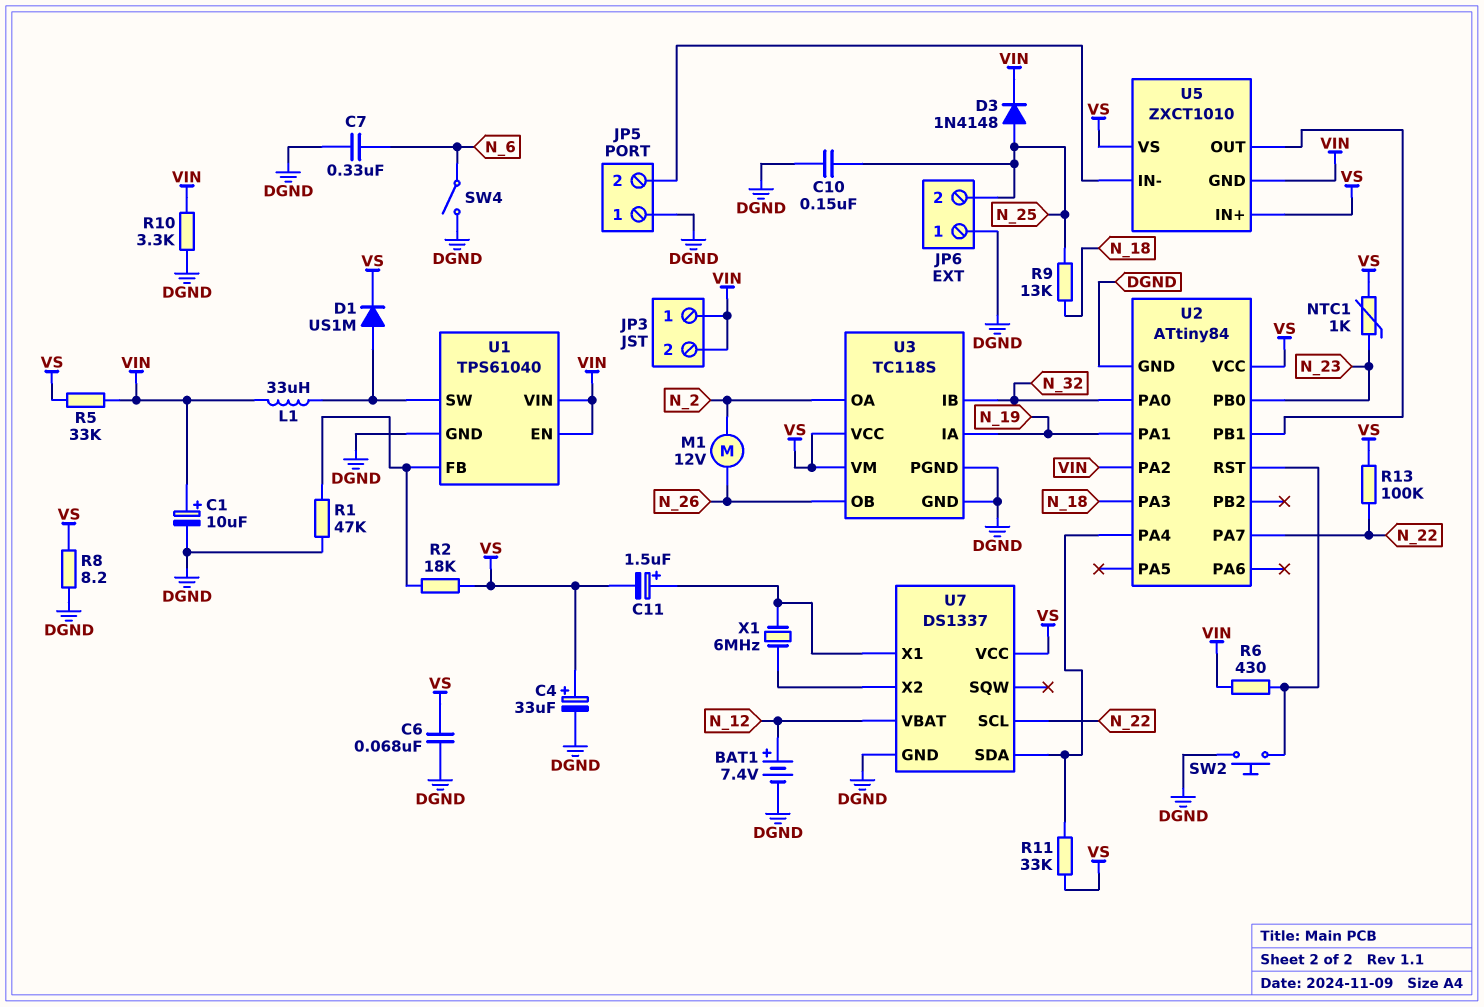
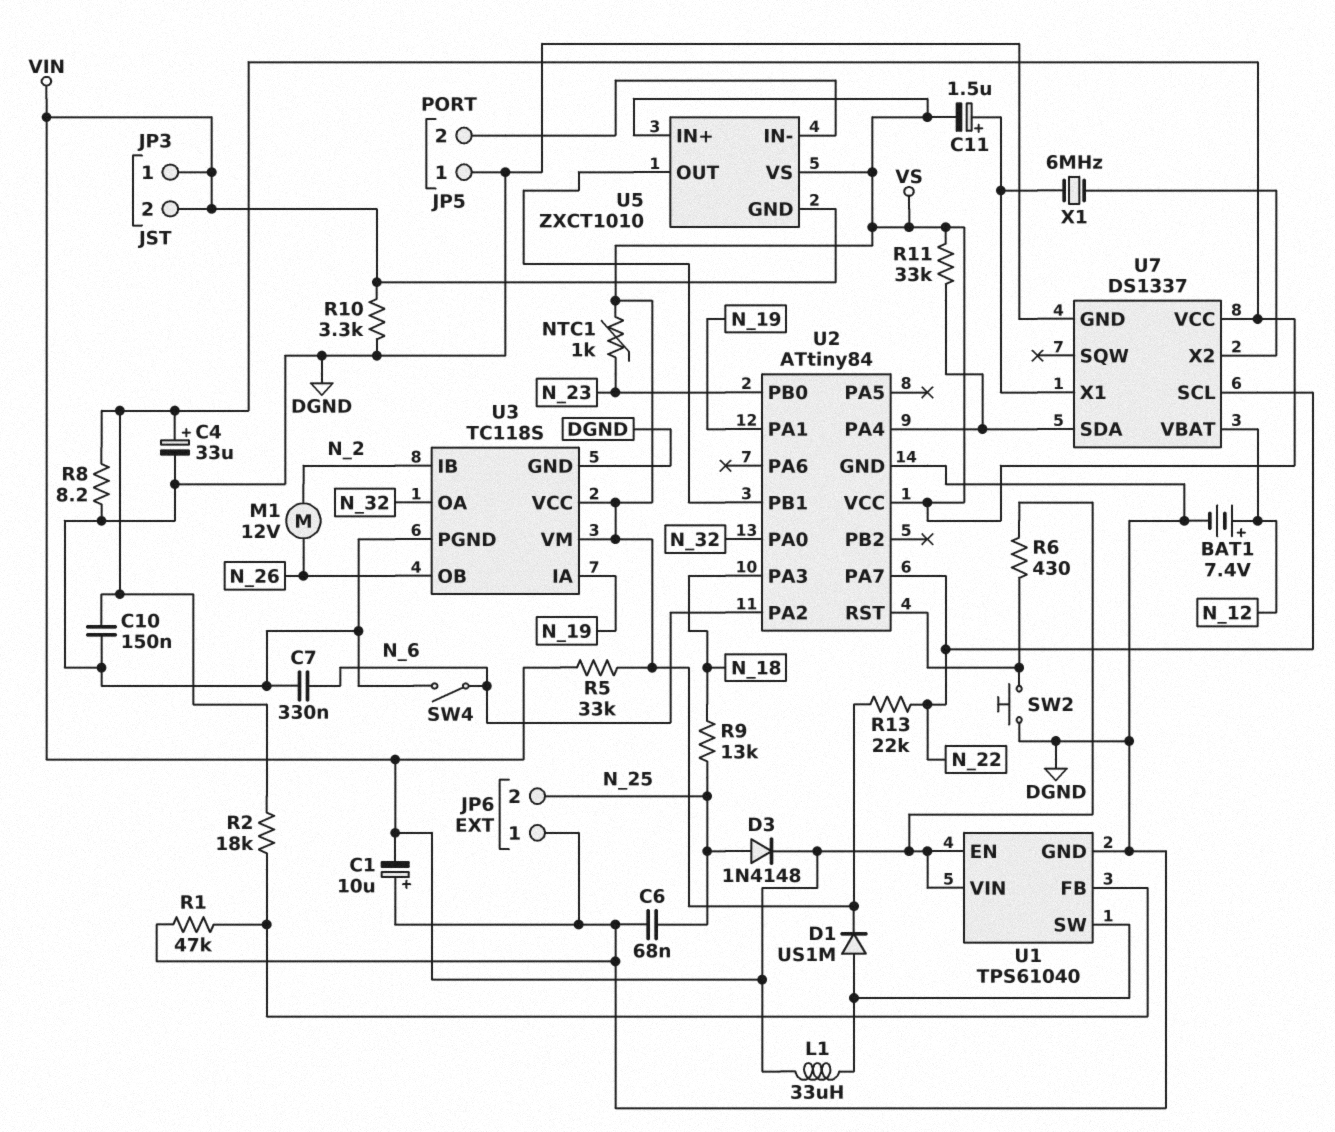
C1: 10uF (plus VIN, minus DGND) -> 10uF (plus DGND, minus VIN)
C6: 68nF (DGND, VS) -> 68nF (DGND, N_25)
C10: 150nF (DGND, N_25) -> 150nF (DGND, VS)
R13: 100k (N_22, VS) -> 22k (N_22, VS)
U2 pin PA2: VIN -> N_6
U3 pin IB: N_32 -> N_2
U3 pin OA: N_2 -> N_32

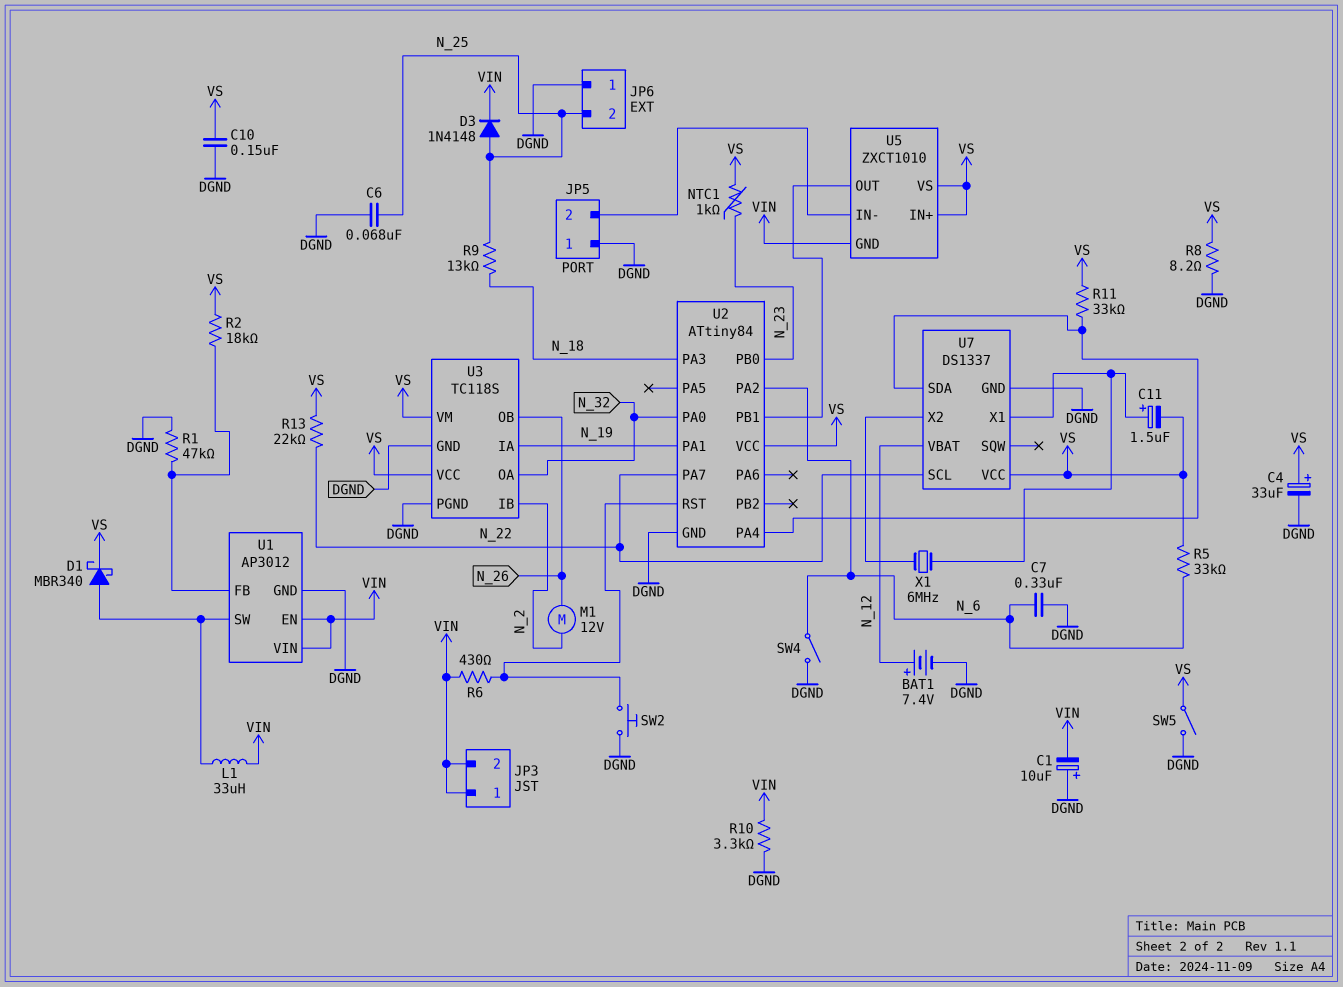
D1: diode US1M (A U1/SW, K VS) -> schottky MBR340 (A U1/SW, K VS)
R5: 33k (VIN, VS) -> 33k (N_6, VS)
SW5: none -> switch (DGND, VS)
U1: TPS61040 -> AP3012

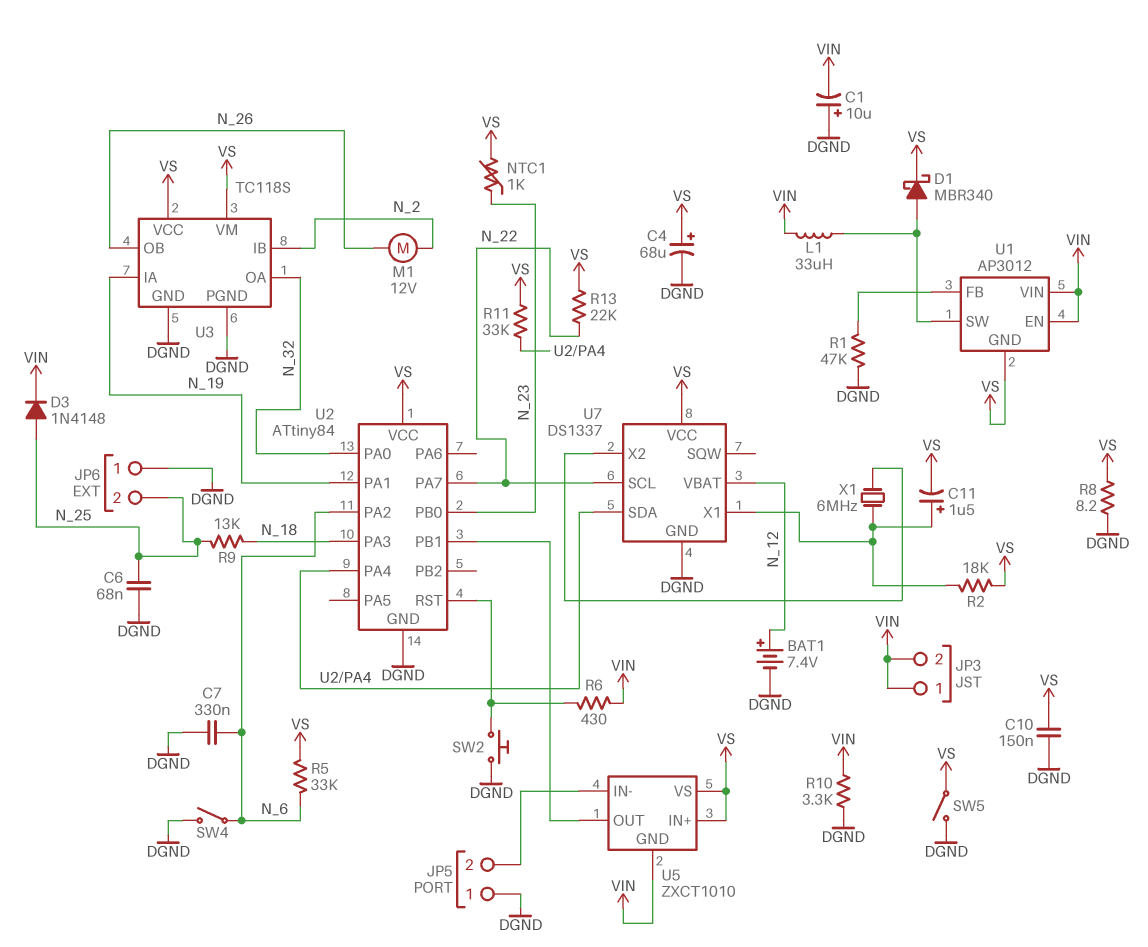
C4: 33uF (plus VS, minus DGND) -> 68uF (plus VS, minus DGND)
R2: 18k (U1/FB, VS) -> 18k (U7/X1, VS)
U1 pin GND: DGND -> VS

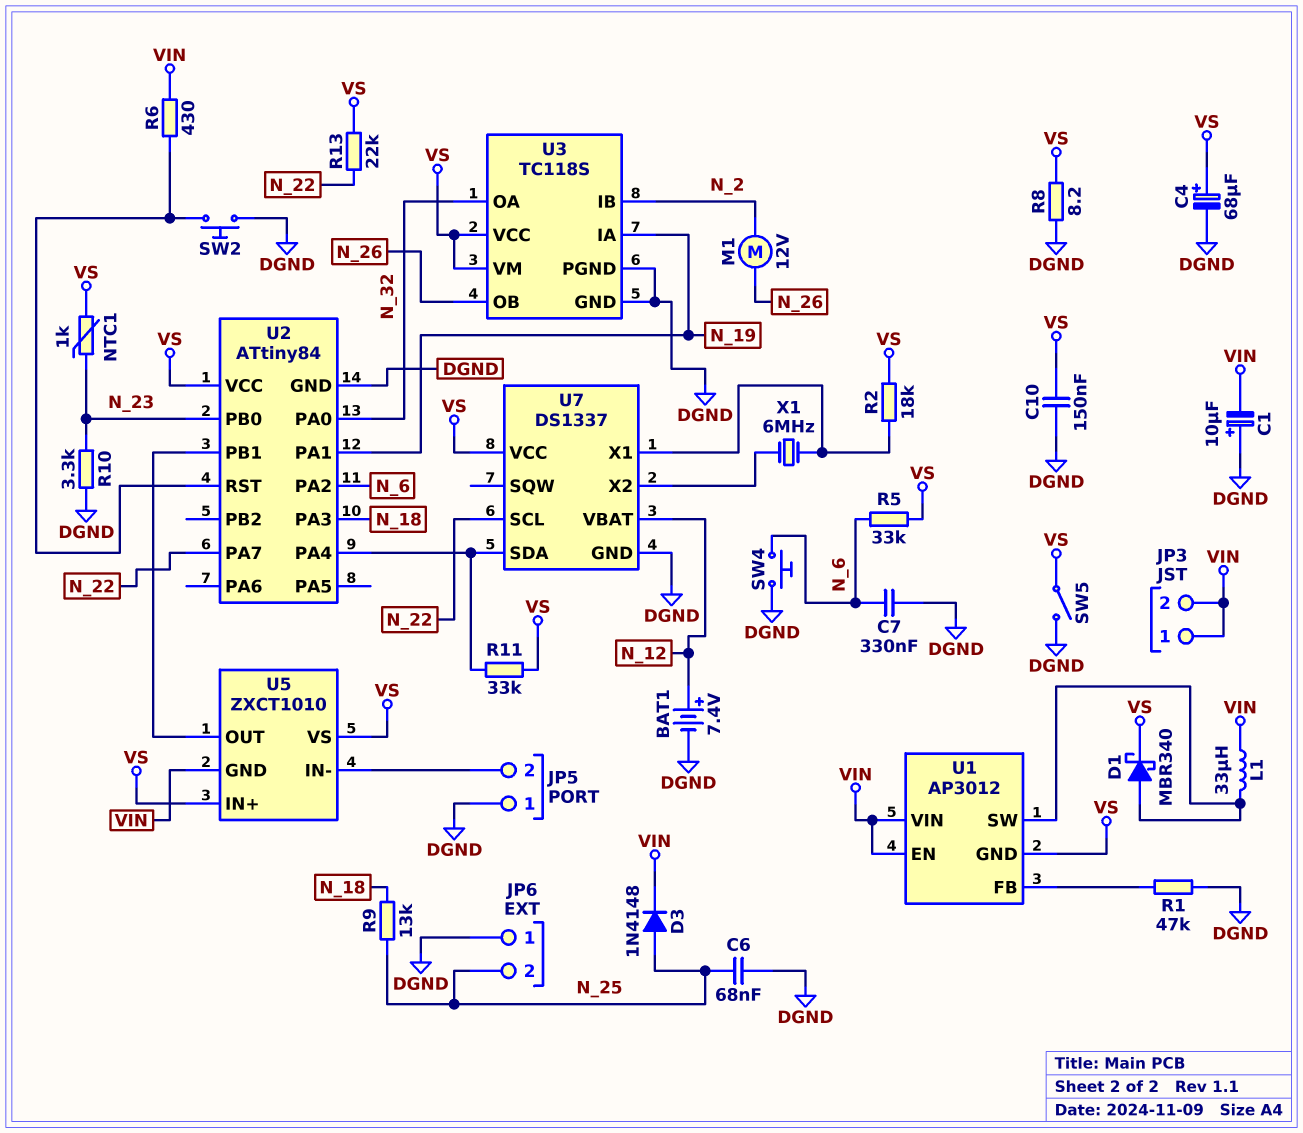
C11: 1.5uF (plus U7/X1, minus VS) -> none
R10: 3.3k (DGND, VIN) -> 3.3k (DGND, N_23)
SW4: switch (DGND, N_6) -> button (DGND, N_6)

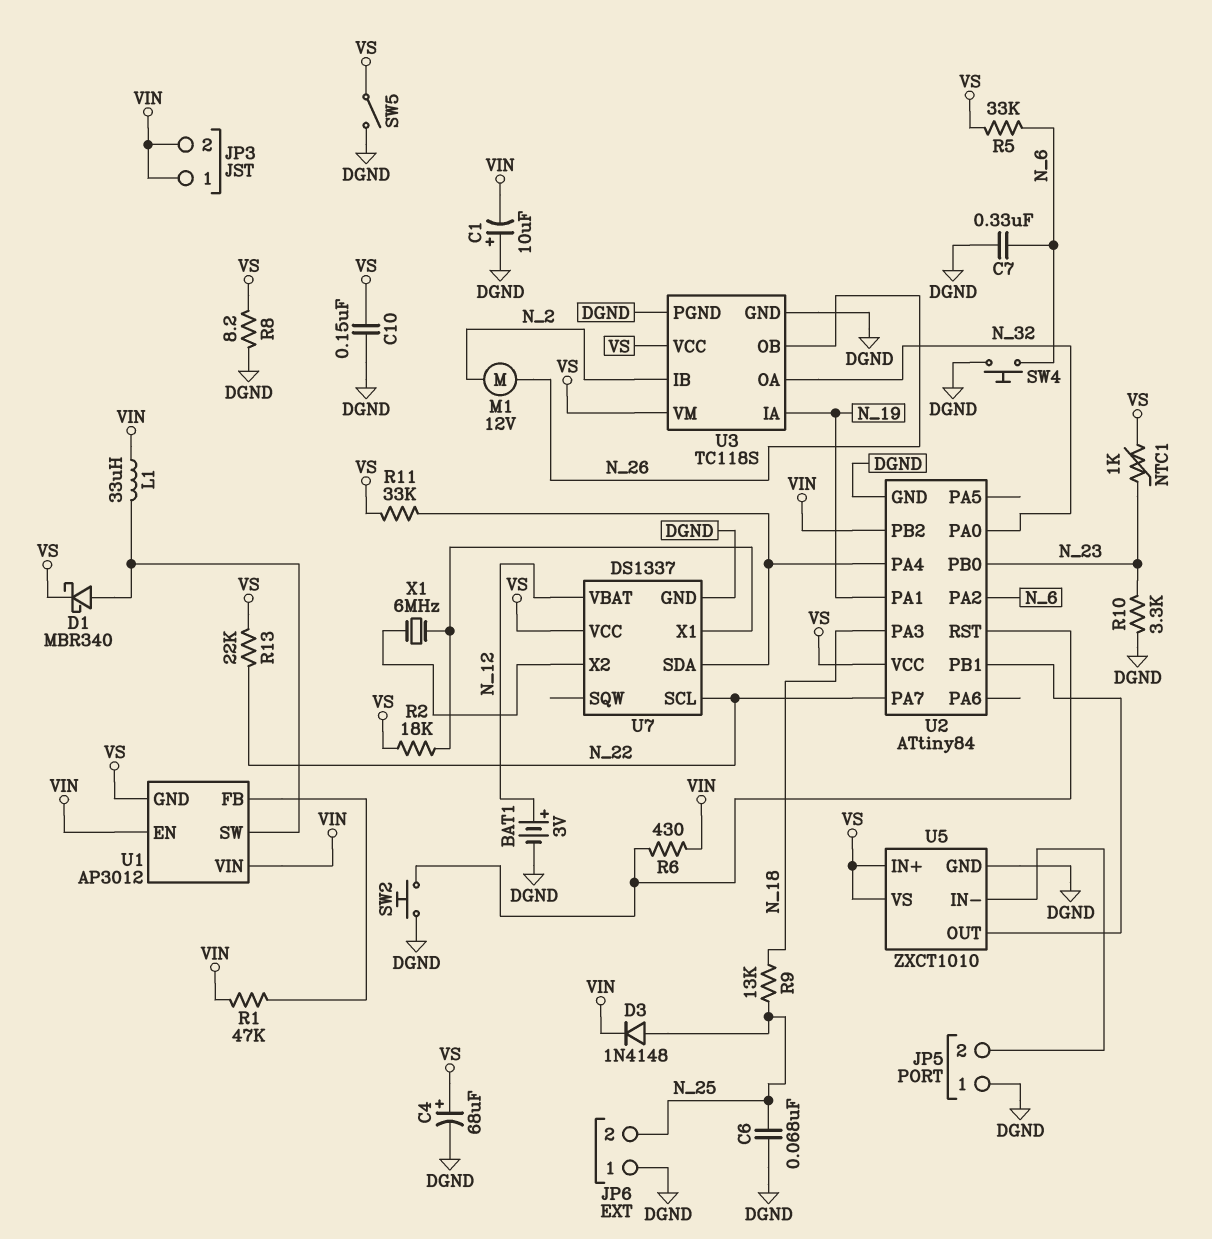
BAT1: 7.4V (plus N_12, minus DGND) -> 3V (plus N_12, minus DGND)
R1: 47k (DGND, U1/FB) -> 47k (U1/FB, VIN)
U2 pin PB2: none -> VIN
U5 pin GND: VIN -> DGND

